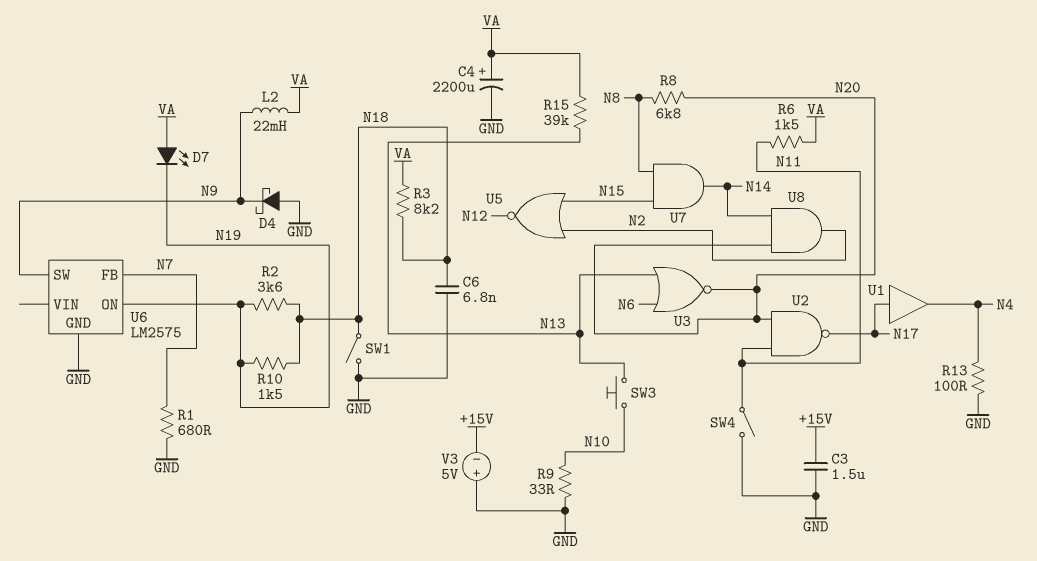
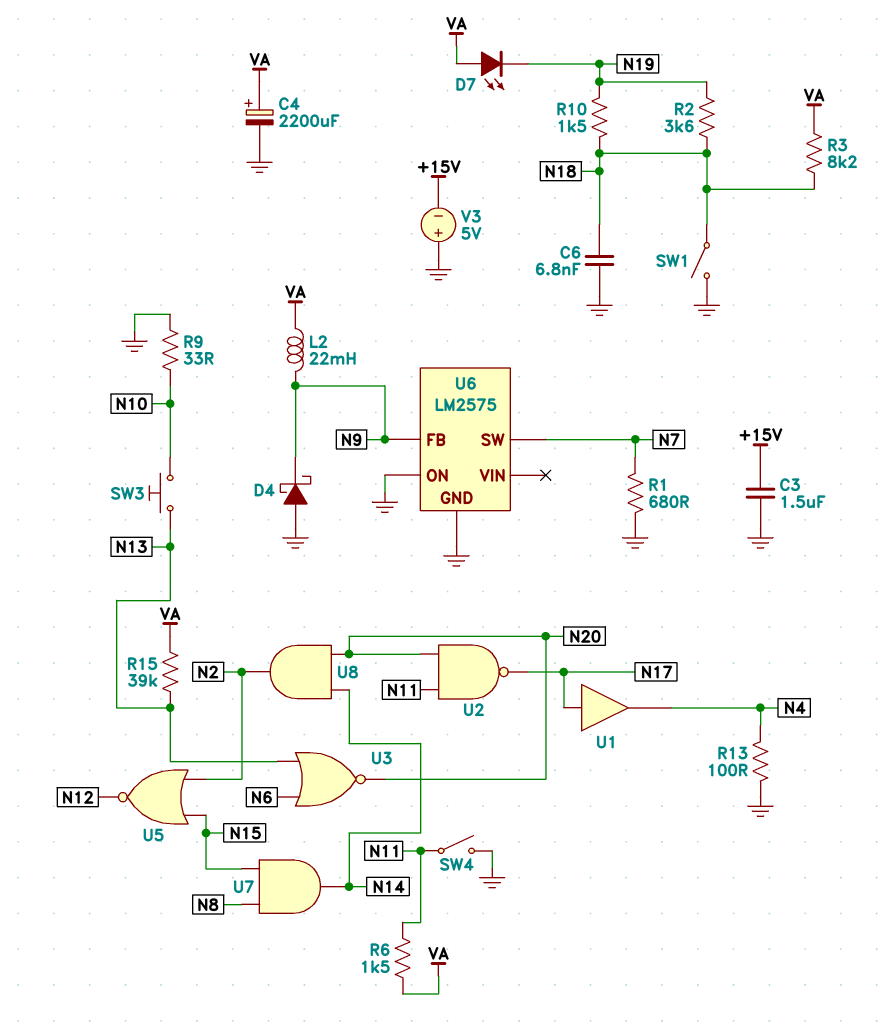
R8: 6.8k (N8, N20) -> none
U6 pin FB: N7 -> N9
U6 pin ON: N19 -> GND
U6 pin SW: N9 -> N7

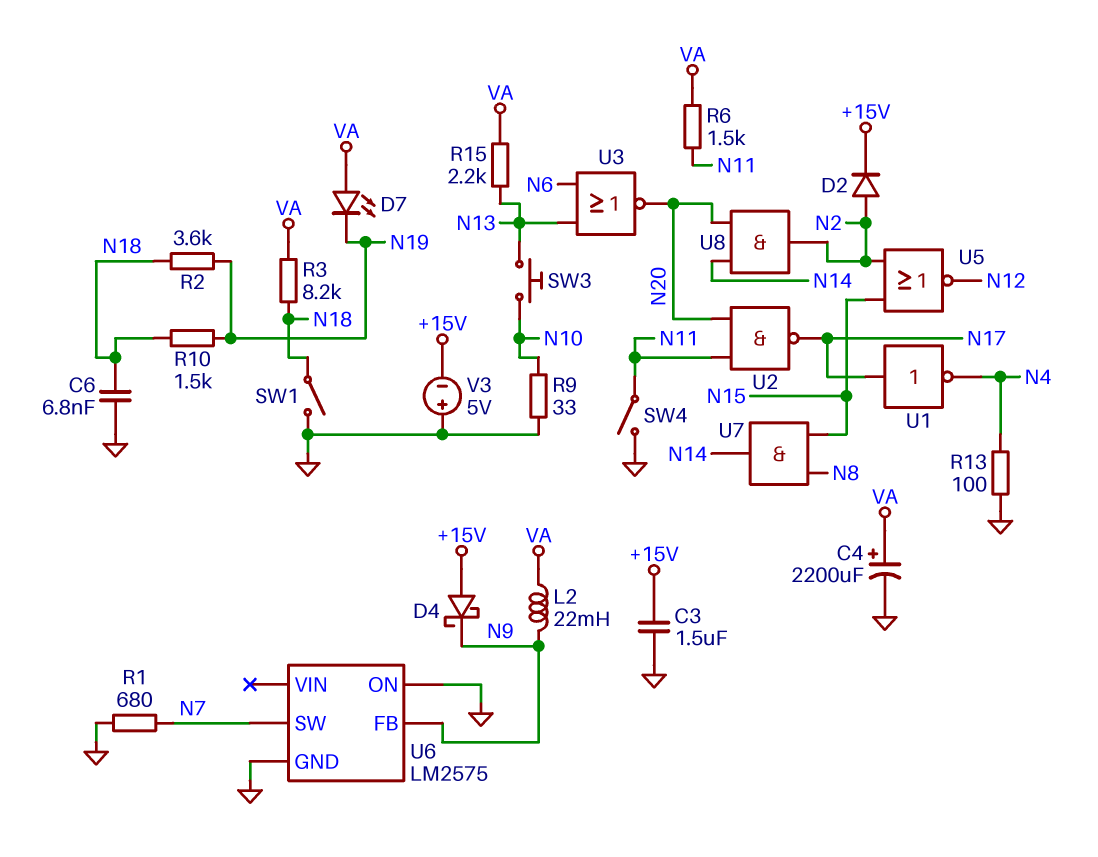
D2: none -> diode (A N2, K +15V)
D4: schottky (A GND, K N9) -> schottky (A +15V, K N9)
R15: 39k (N13, VA) -> 2.2k (N13, VA)
U1: buffer (in N17, out N4) -> NOT (in N17, out N4)

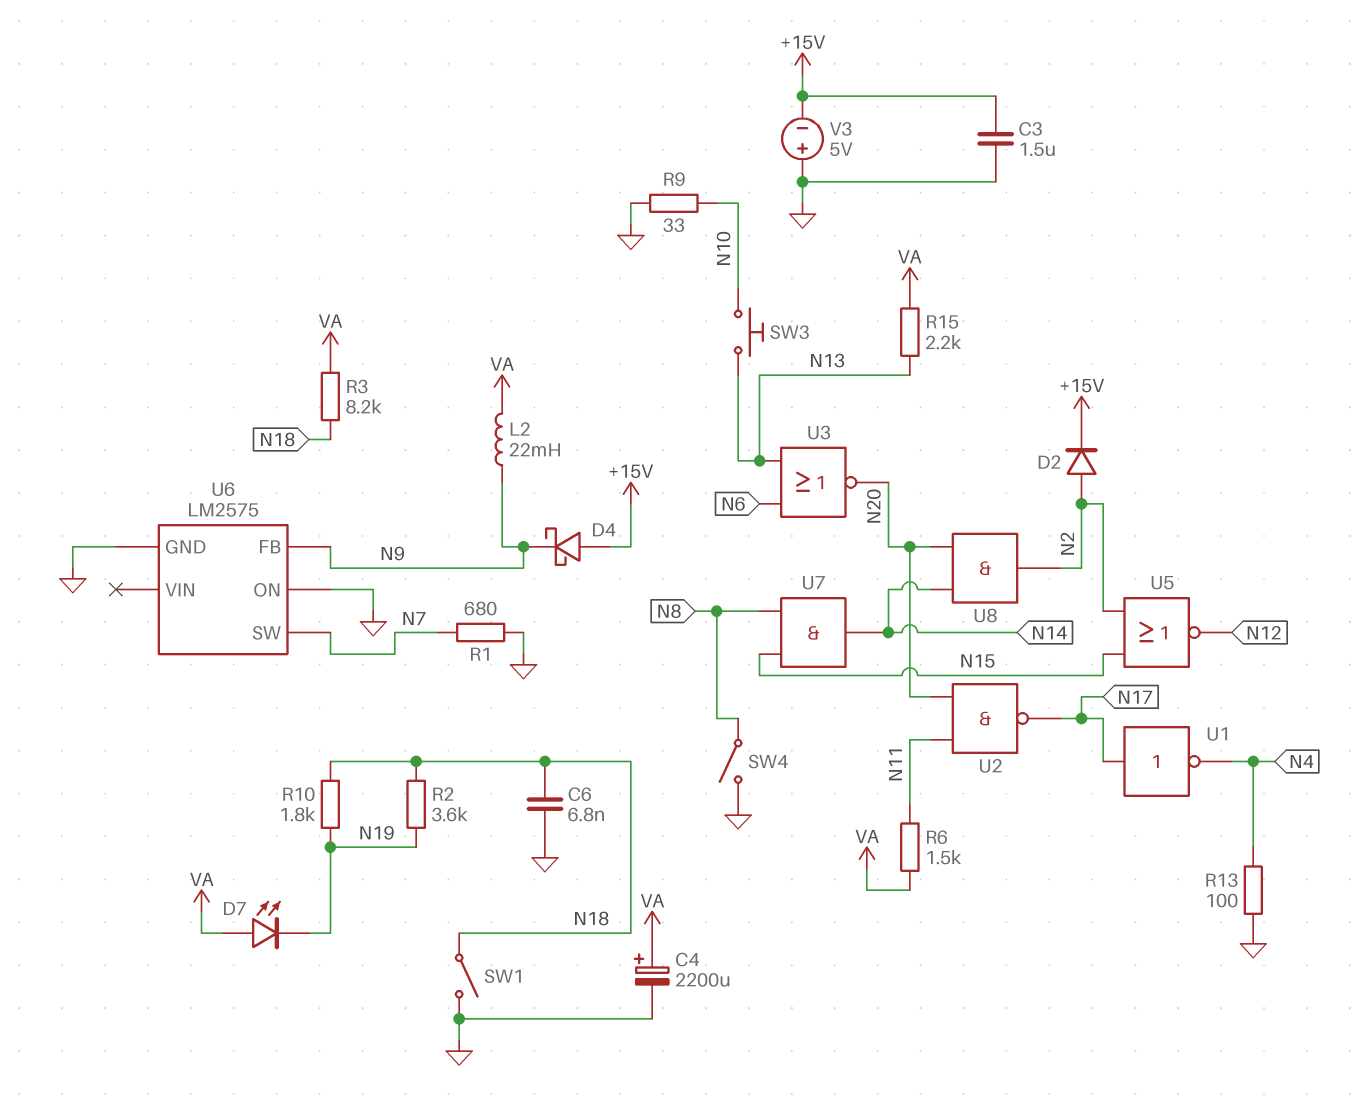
R10: 1.5k (N18, N19) -> 1.8k (N18, N19)
SW4: switch (GND, N11) -> switch (GND, N8)

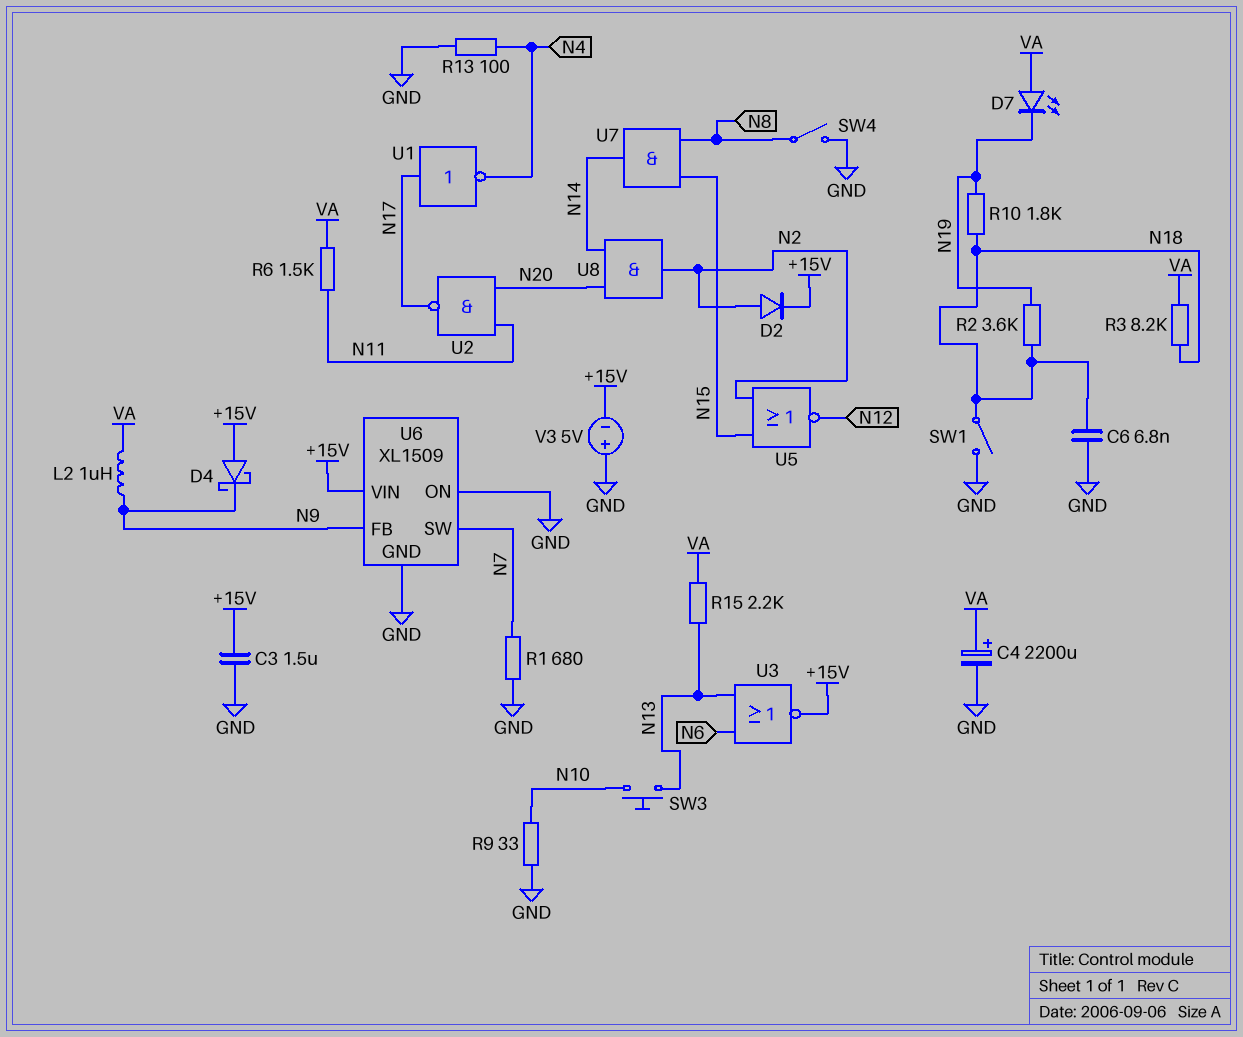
L2: 22mH (N9, VA) -> 1uH (N9, VA)
U3: NOR (in N6, in N13, out N20) -> NOR (in N6, in N13, out +15V)
U6: LM2575 -> XL1509
U6 pin VIN: none -> +15V

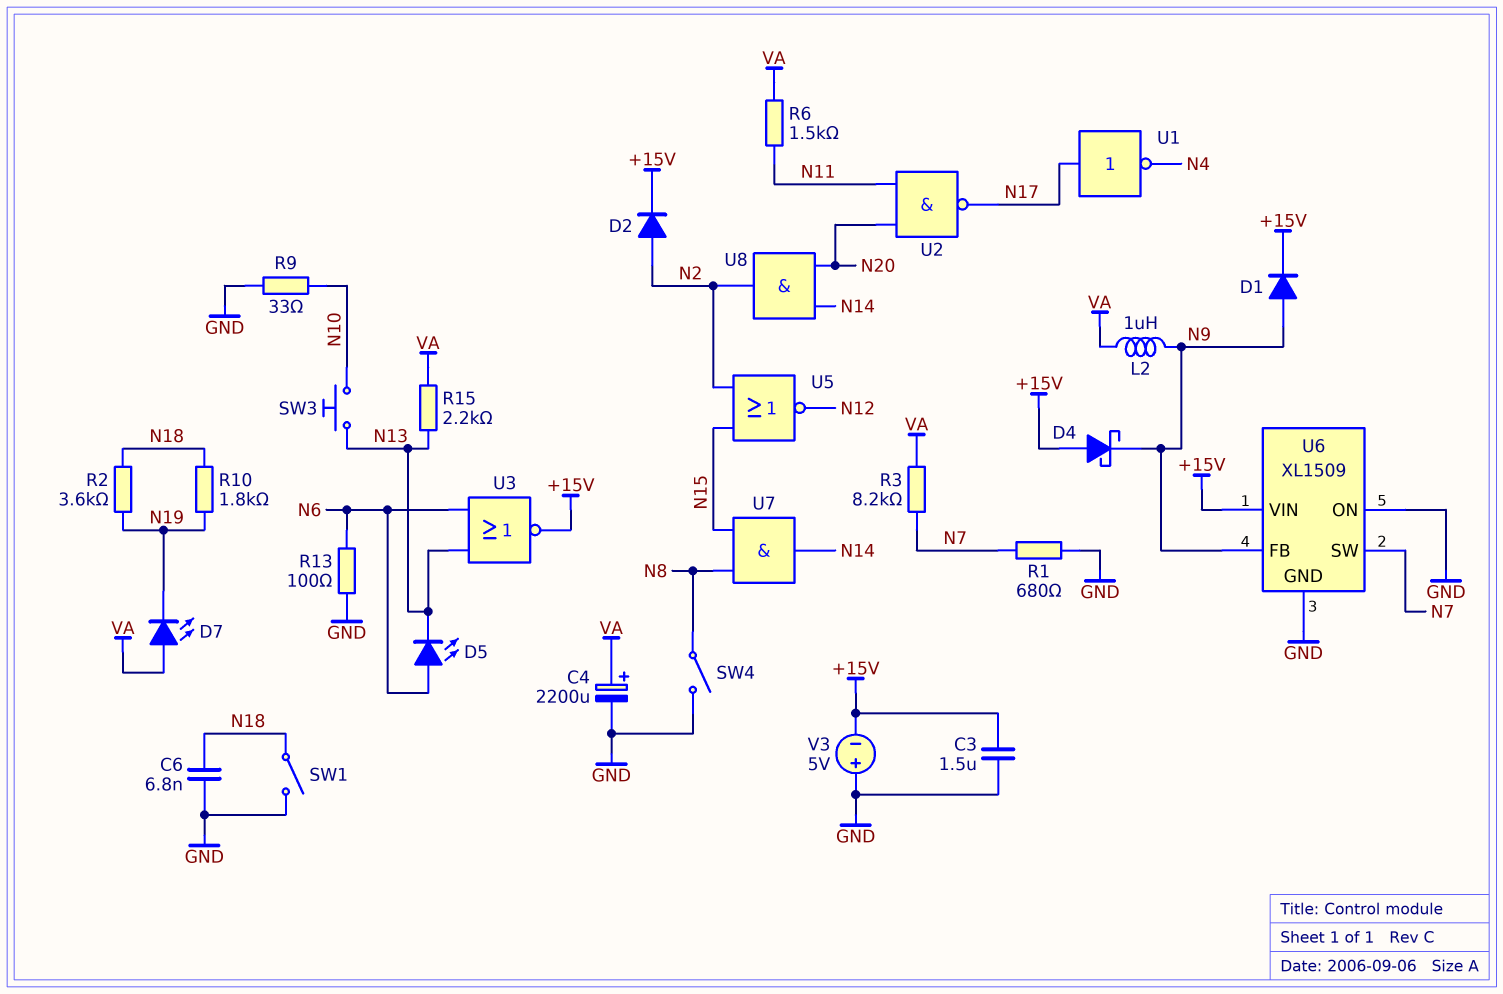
D1: none -> diode (A N9, K +15V)
D5: none -> LED (A N6, K N13)
R3: 8.2k (N18, VA) -> 8.2k (N7, VA)
R13: 100 (GND, N4) -> 100 (GND, N6)

